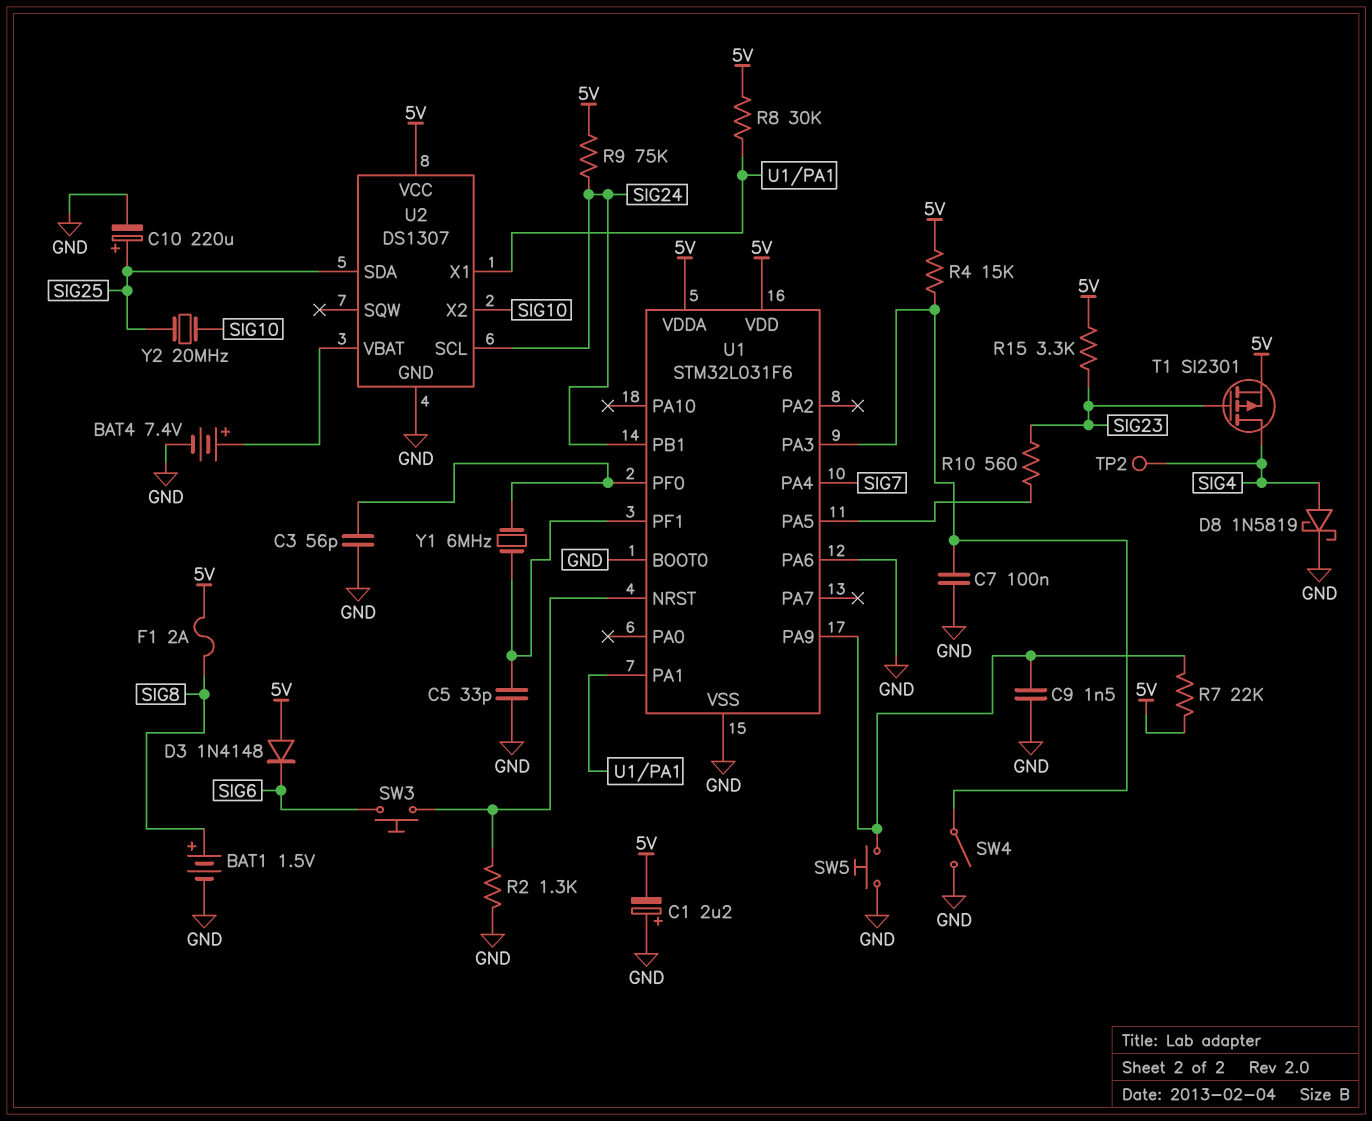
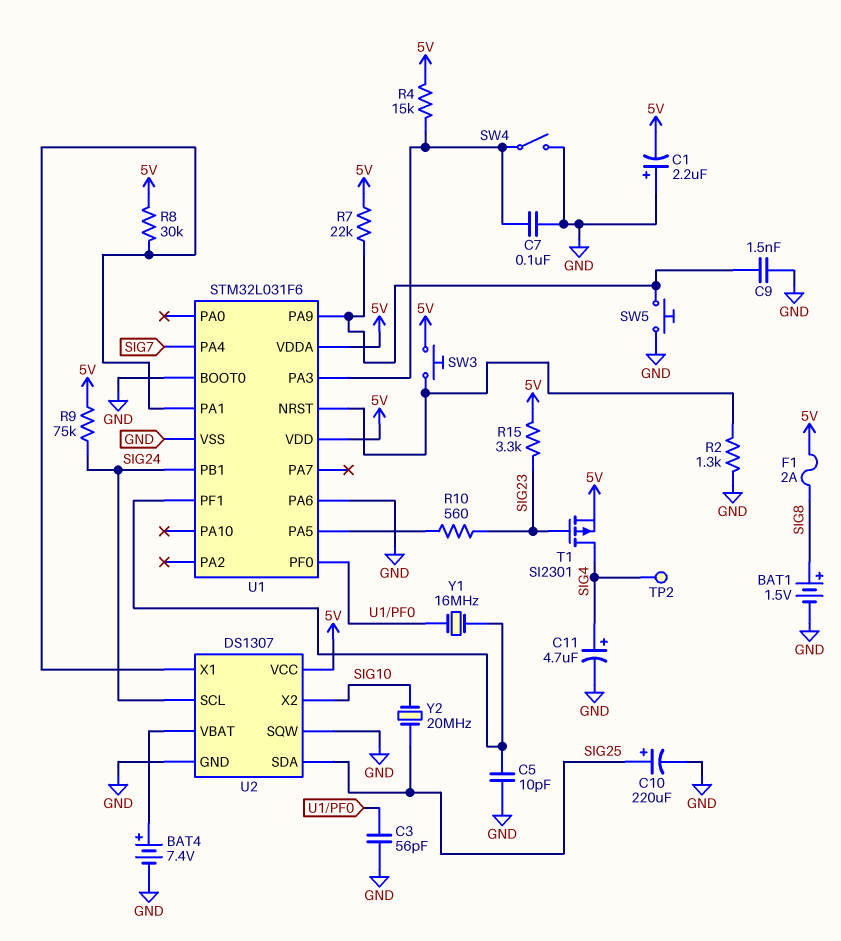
C5: 33pF (GND, U1/PF1) -> 10pF (GND, U1/PF1)
C11: none -> 4.7uF (plus SIG4, minus GND)
D3: diode 1N4148 (A 5V, K SIG6) -> none
D8: schottky 1N5819 (A SIG4, K GND) -> none
SW3: button (SIG6, U1/NRST) -> button (5V, U1/NRST)
U2 pin SQW: none -> GND
Y1: 6MHz (U1/PF0, U1/PF1) -> 16MHz (U1/PF0, U1/PF1)

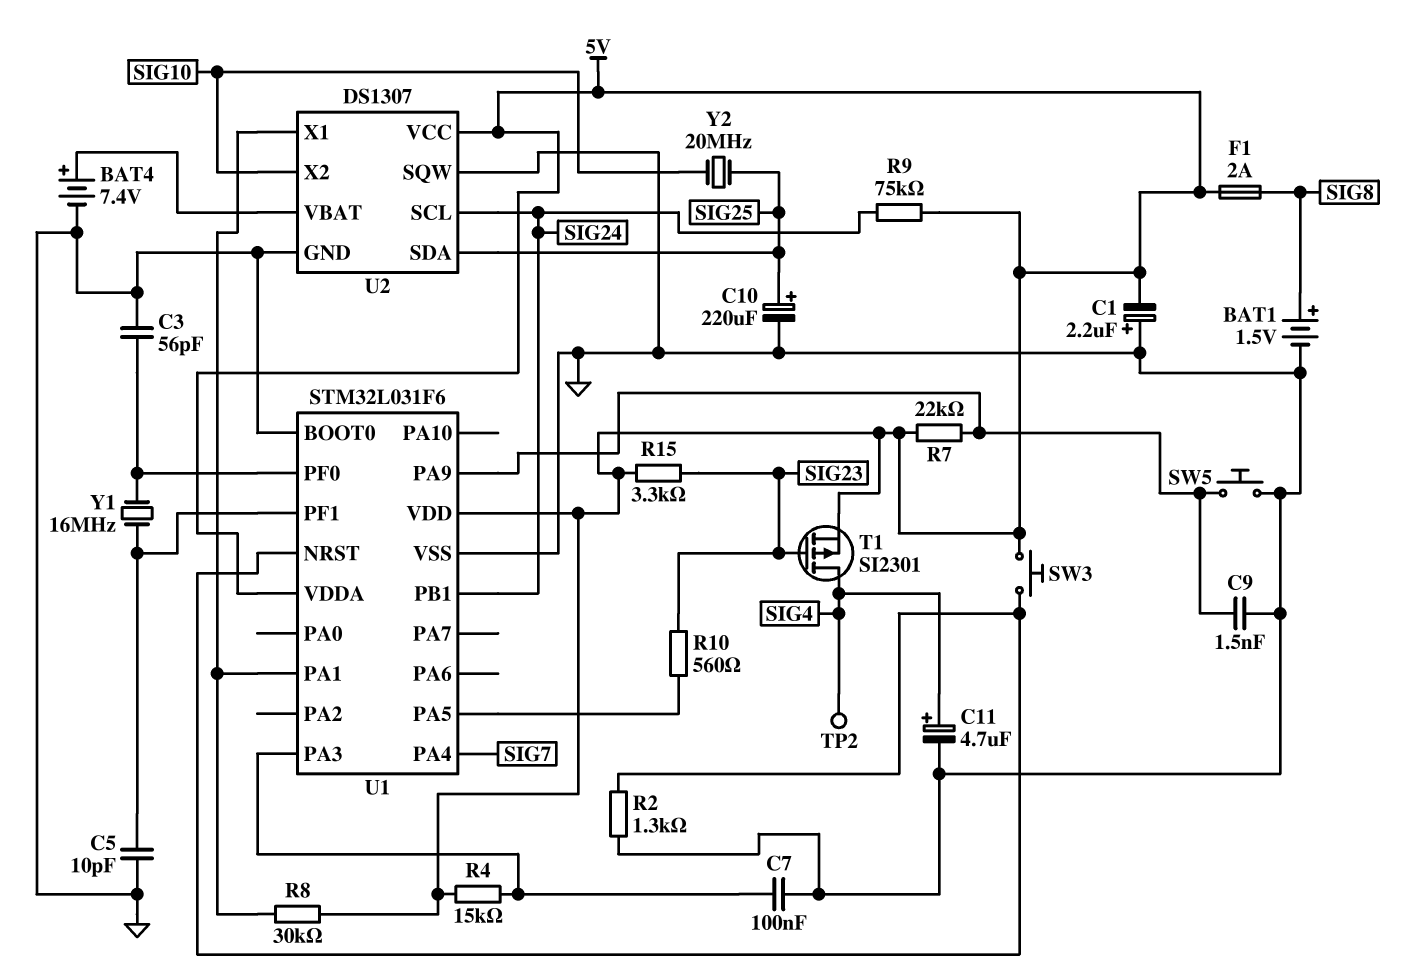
SW4: switch (GND, U1/PA3) -> none
U1 pin PA6: GND -> none

